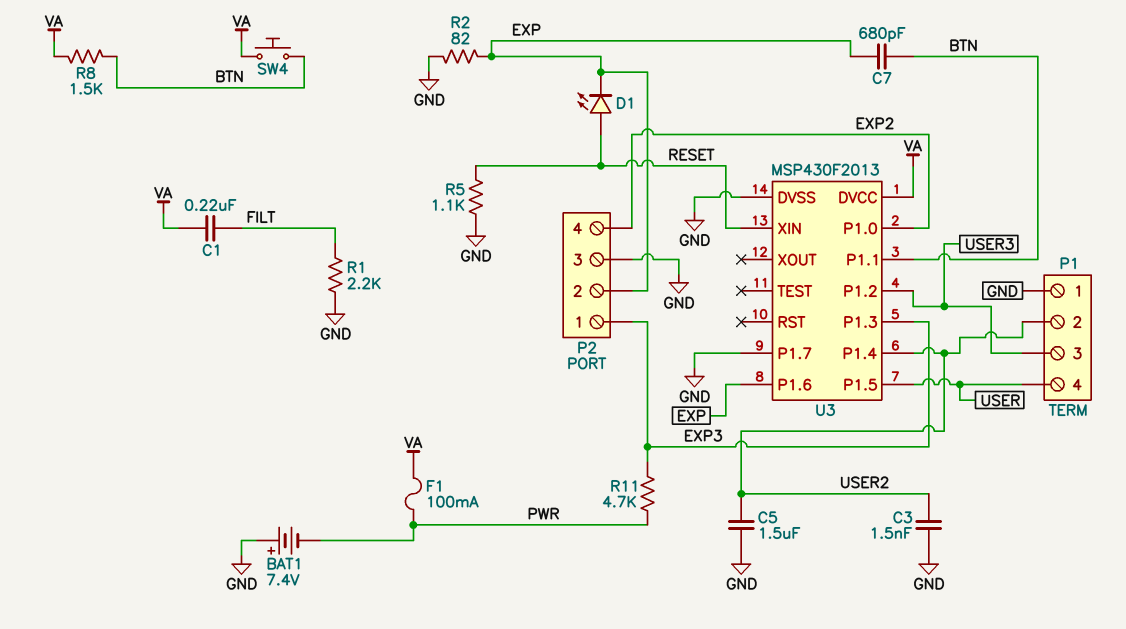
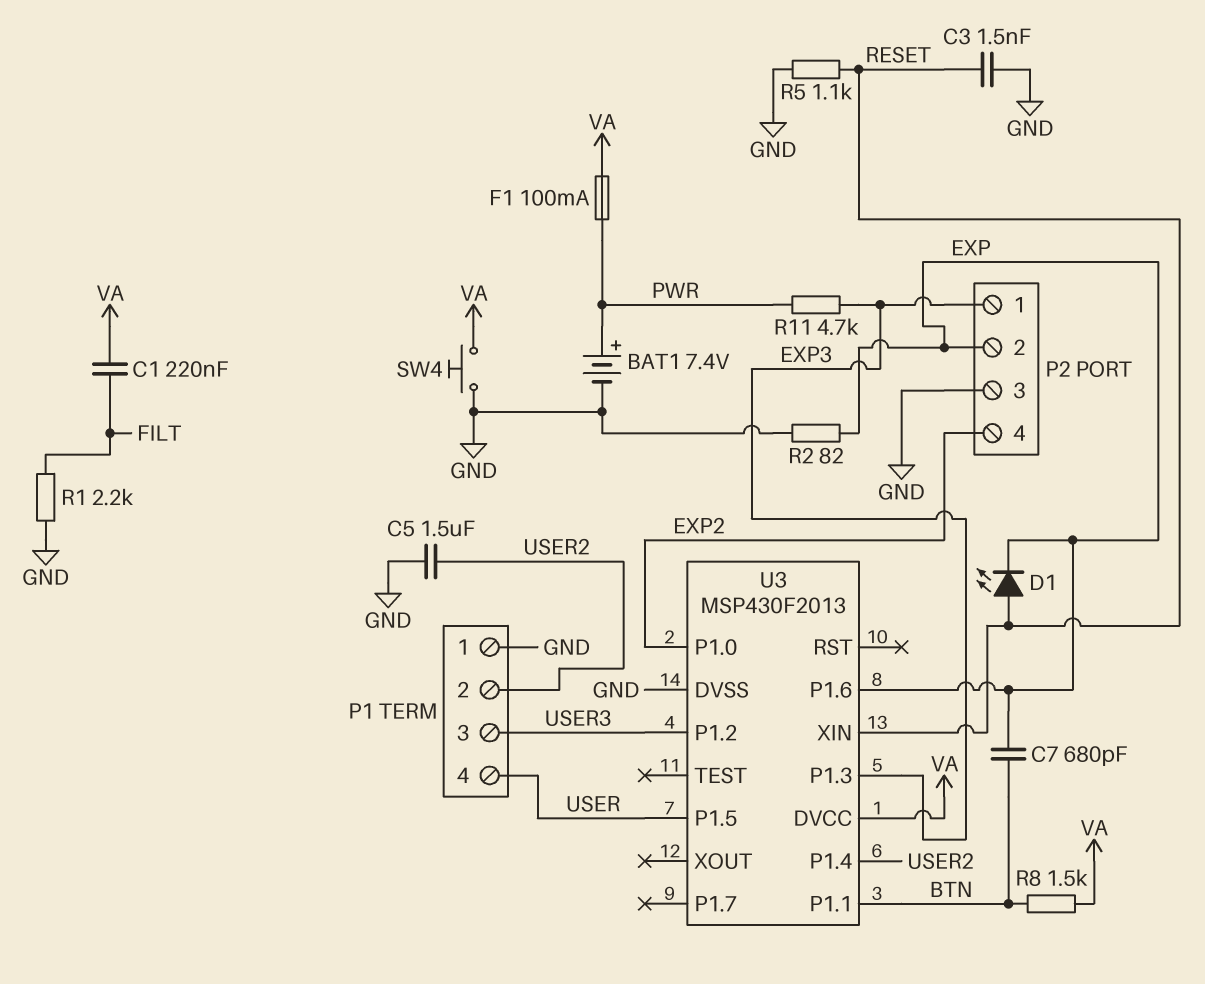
BAT1: 7.4V (plus GND, minus PWR) -> 7.4V (plus PWR, minus GND)
C3: 1.5nF (GND, USER2) -> 1.5nF (GND, RESET)
SW4: button (BTN, VA) -> button (GND, VA)
U3 pin P1.7: GND -> none

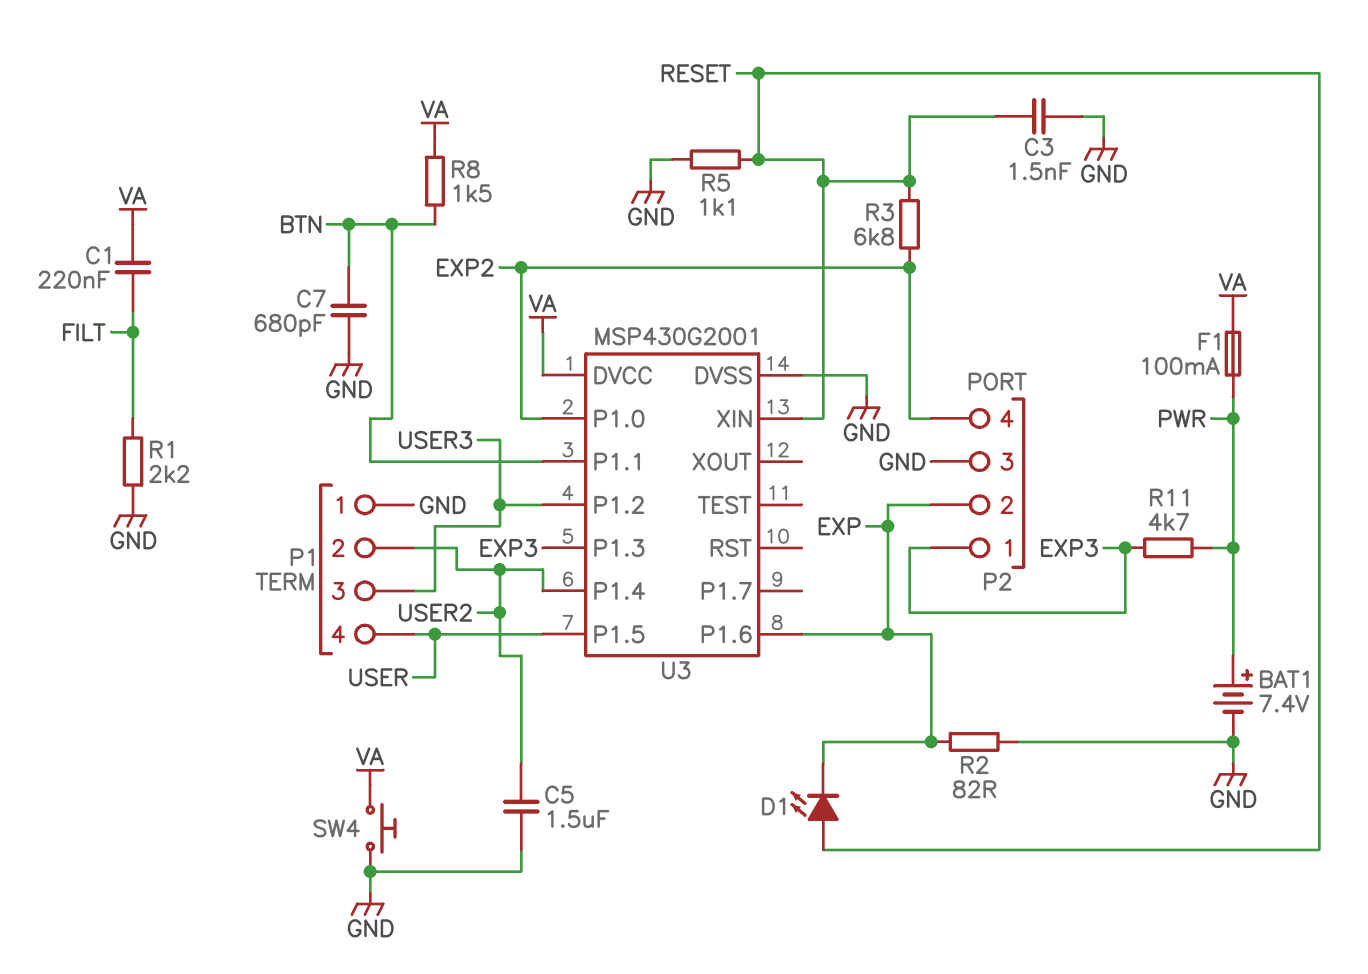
C7: 680pF (BTN, EXP) -> 680pF (BTN, GND)
R3: none -> 6.8k (EXP2, RESET)
U3: MSP430F2013 -> MSP430G2001

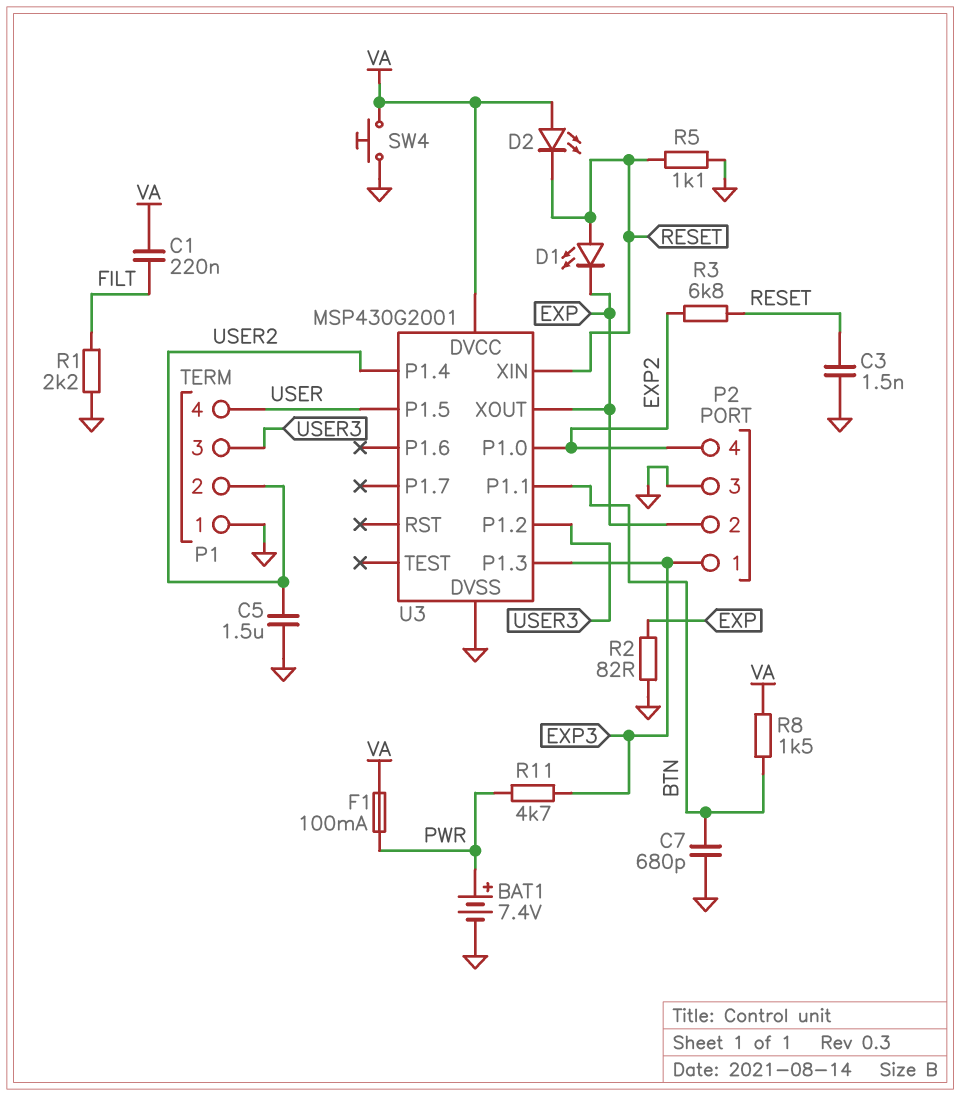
D2: none -> LED (A VA, K RESET)
U3 pin P1.6: EXP -> none
U3 pin XOUT: none -> EXP

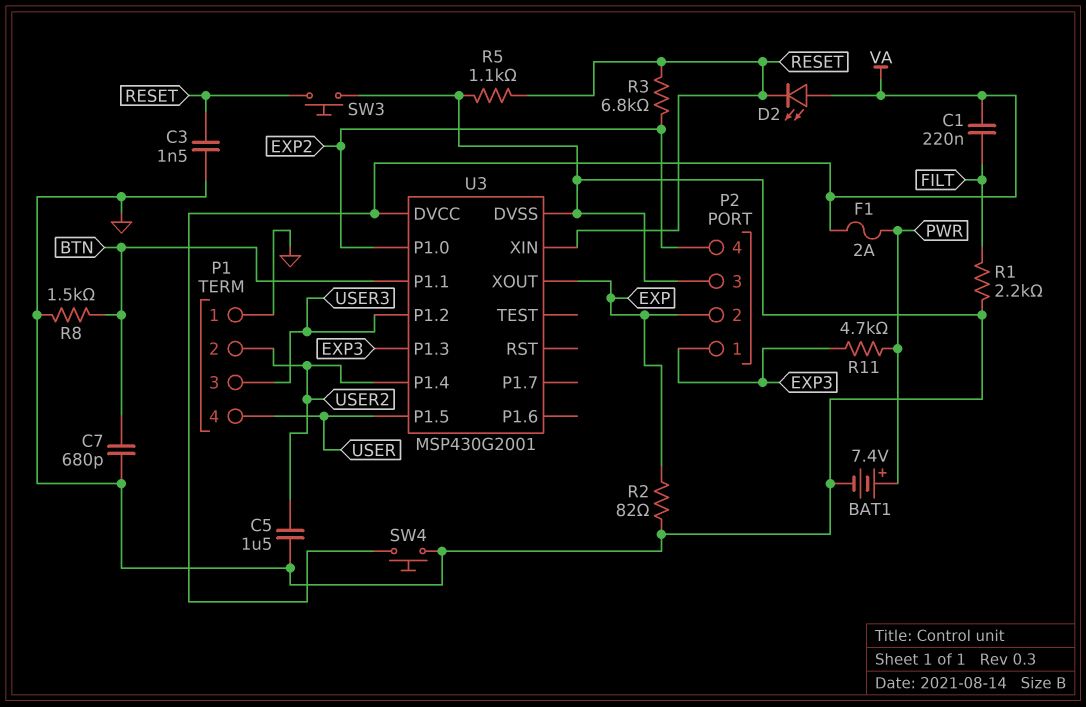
D1: LED (A RESET, K EXP) -> none
F1: 100mA (PWR, VA) -> 2A (PWR, VA)
R8: 1.5k (BTN, VA) -> 1.5k (BTN, GND)
SW3: none -> button (GND, RESET)

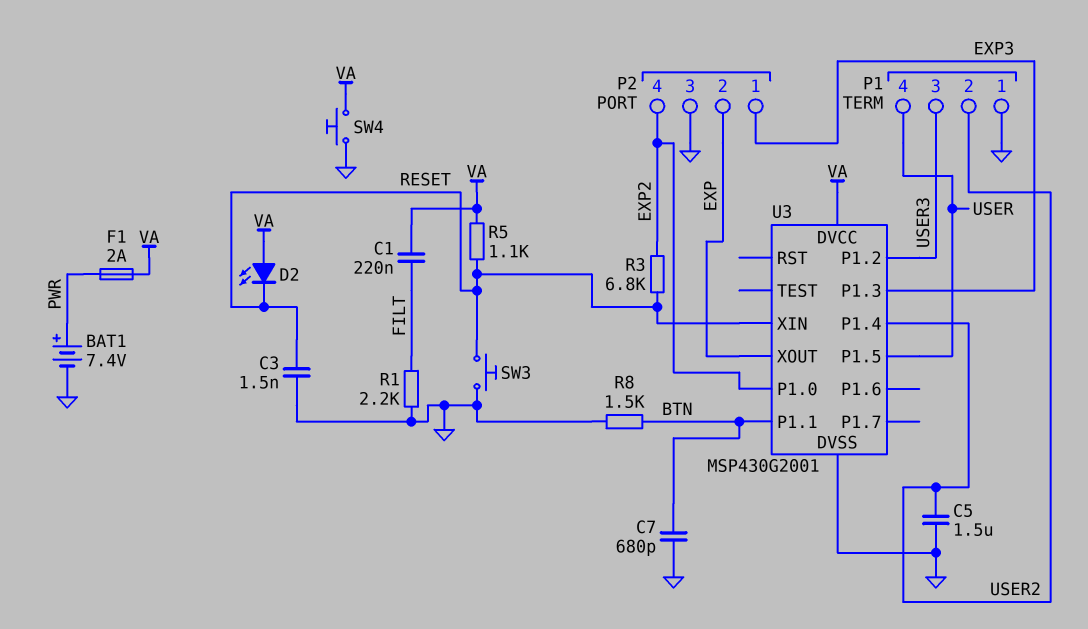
R2: 82 (EXP, GND) -> none
R5: 1.1k (GND, RESET) -> 1.1k (RESET, VA)
R11: 4.7k (EXP3, PWR) -> none

